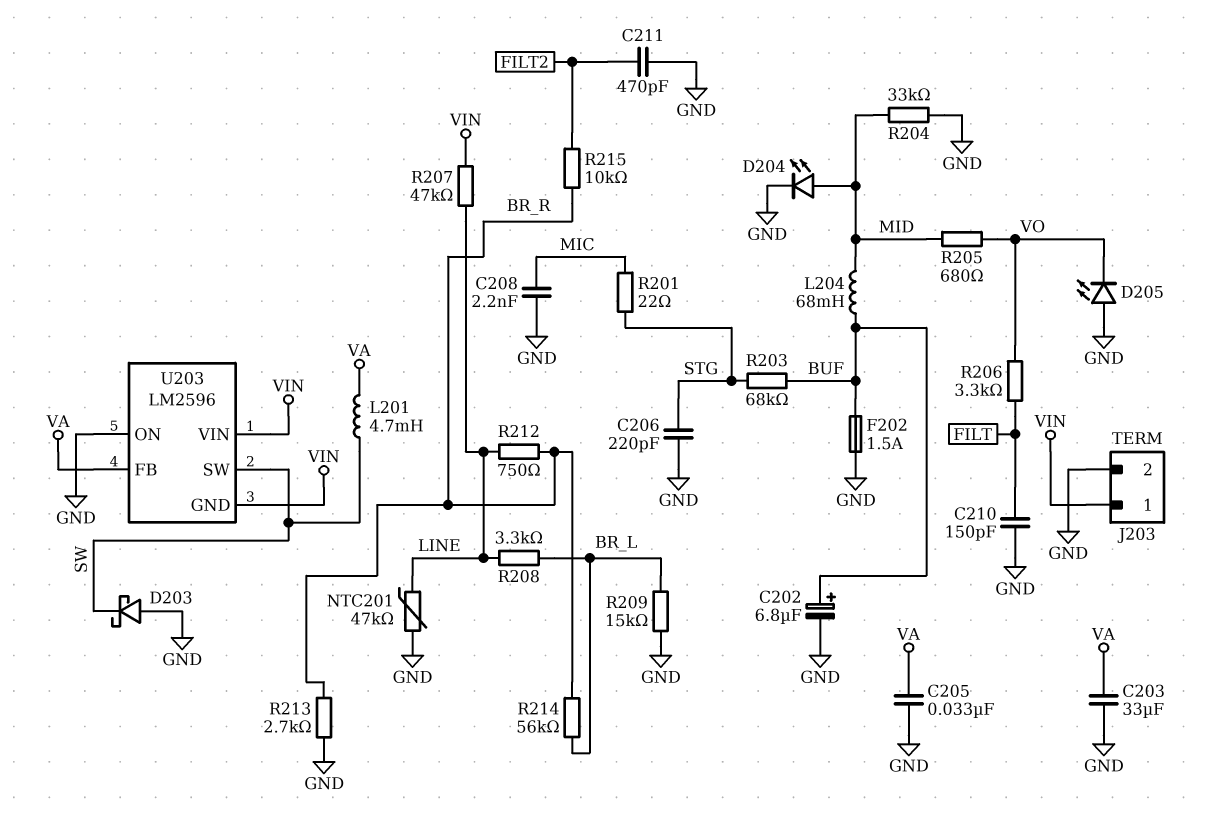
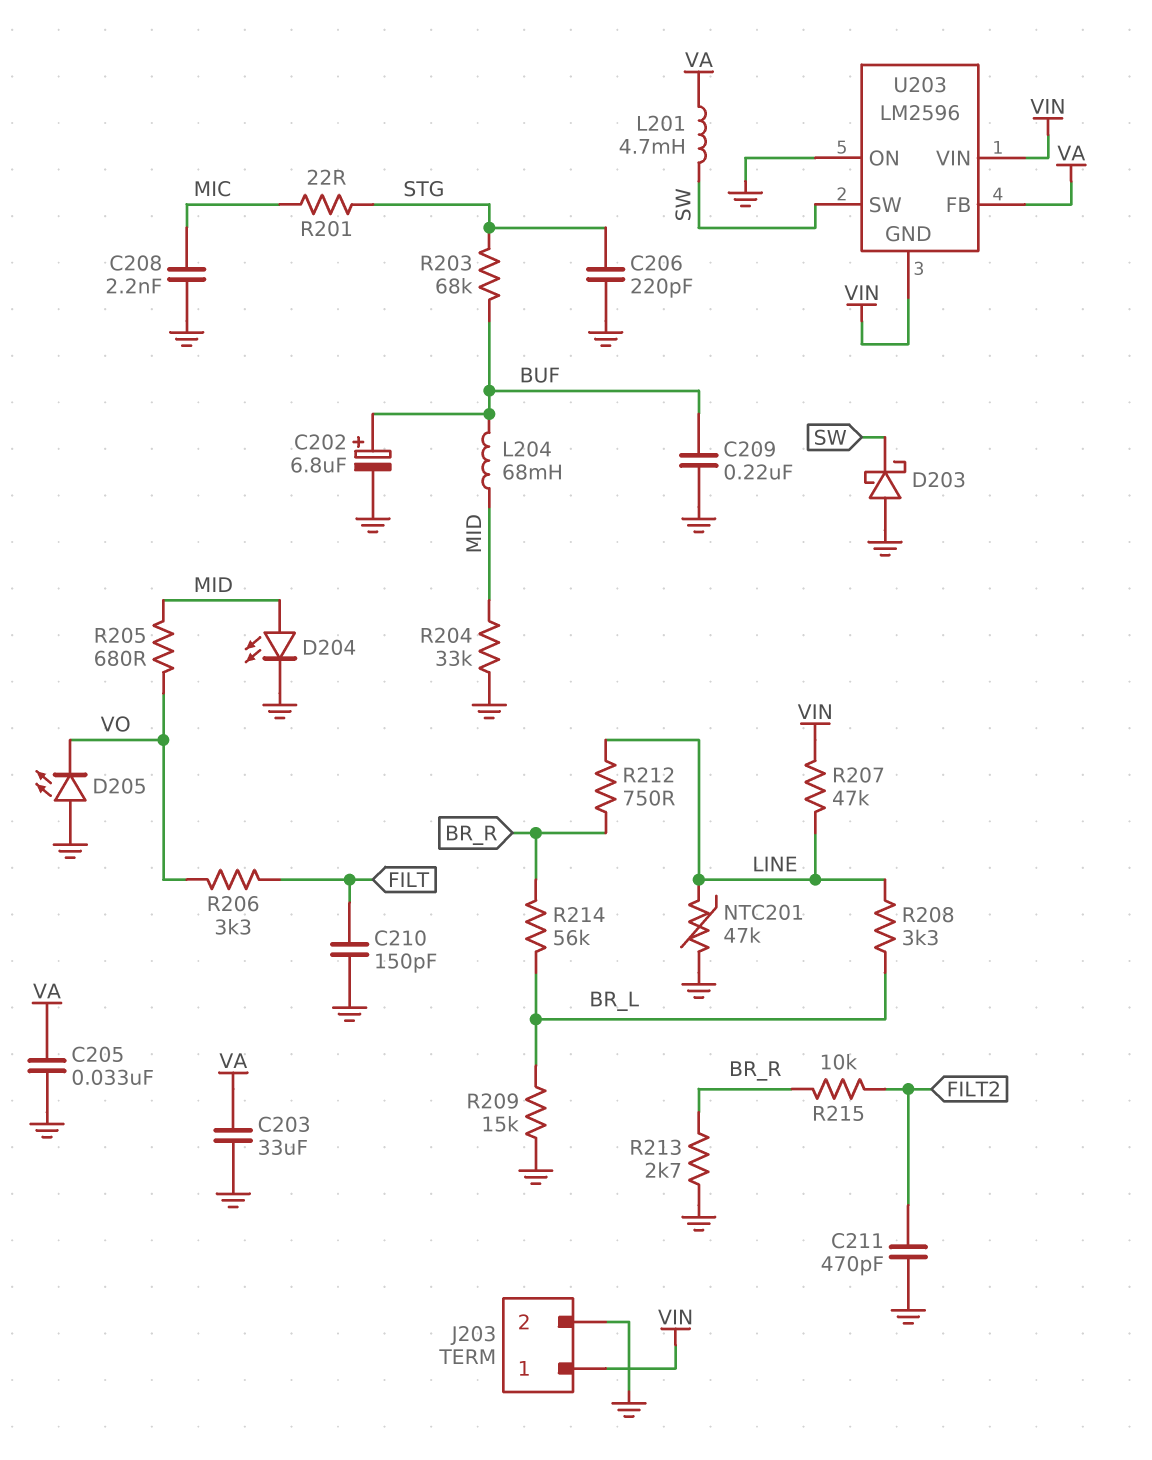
C209: none -> 220nF (BUF, GND)
F202: 1.5A (BUF, GND) -> none

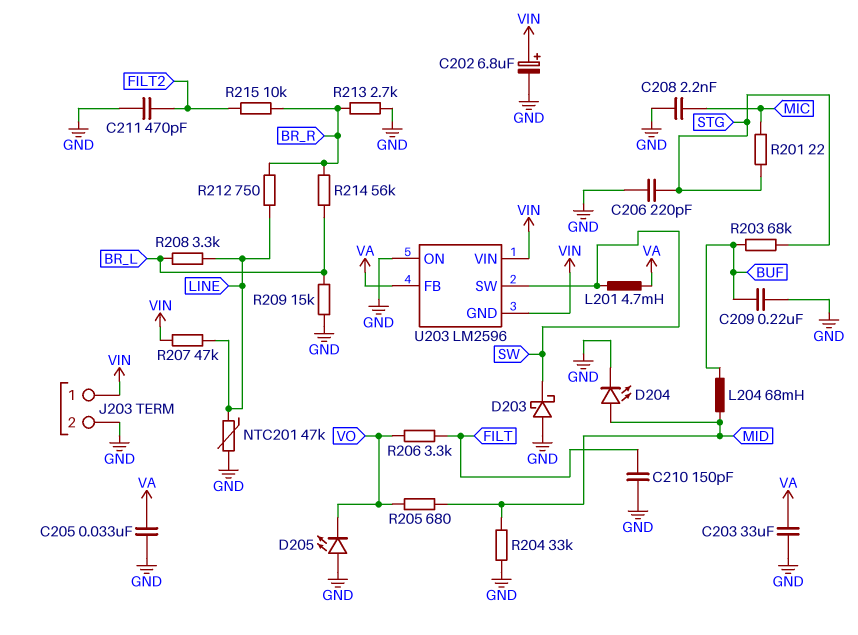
C202: 6.8uF (plus BUF, minus GND) -> 6.8uF (plus VIN, minus GND)

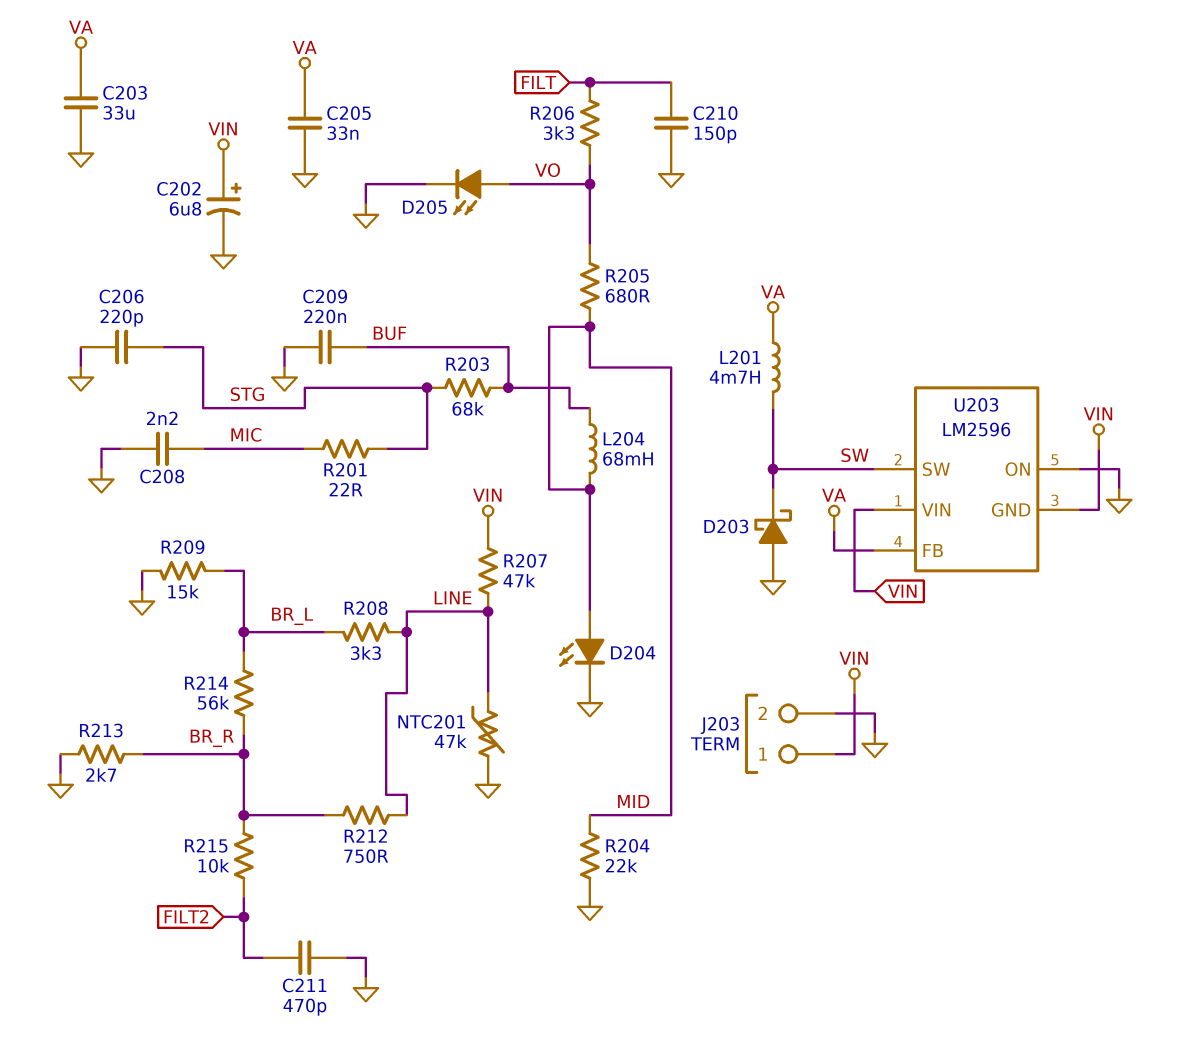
D205: LED (A GND, K VO) -> LED (A VO, K GND)
R204: 33k (GND, MID) -> 22k (GND, MID)

